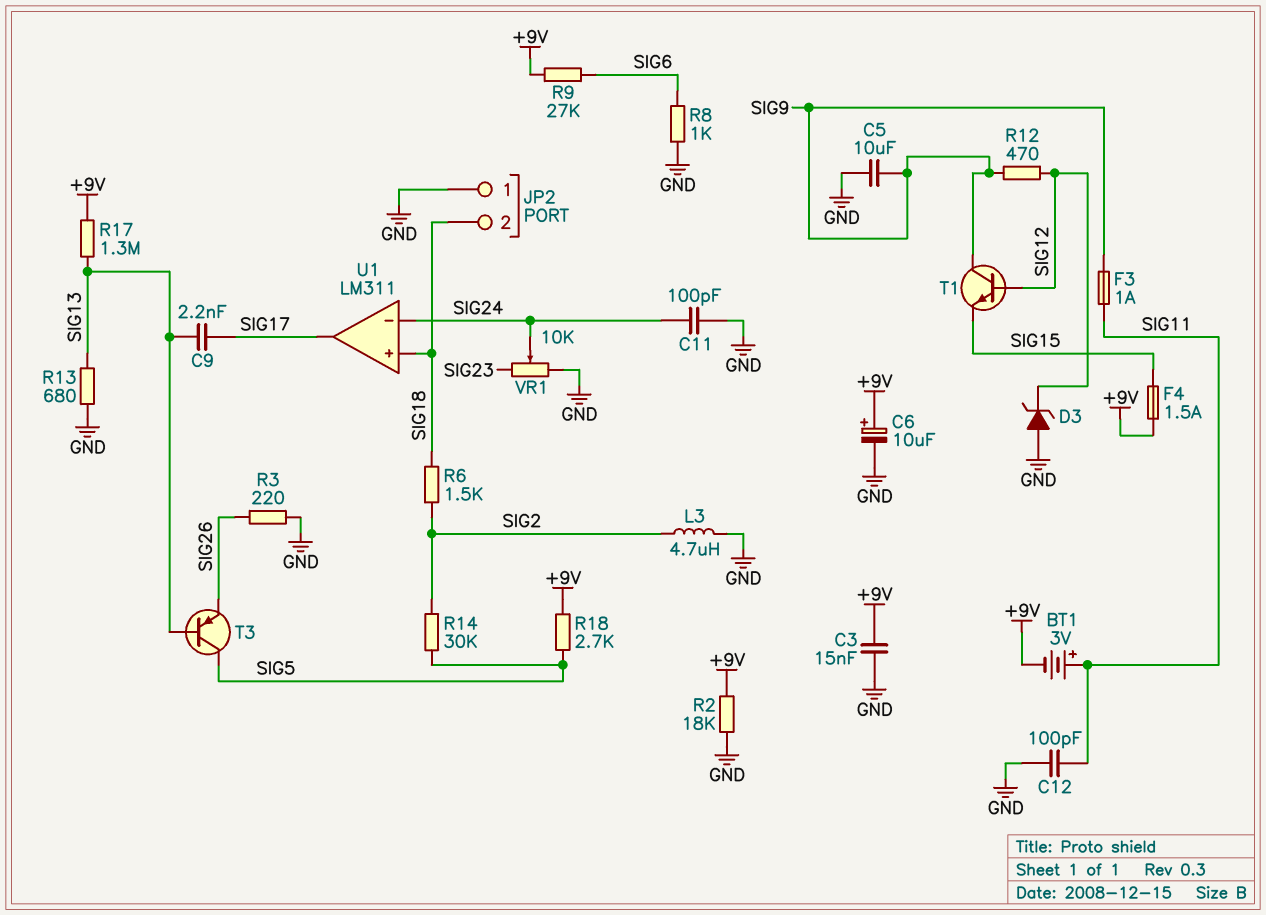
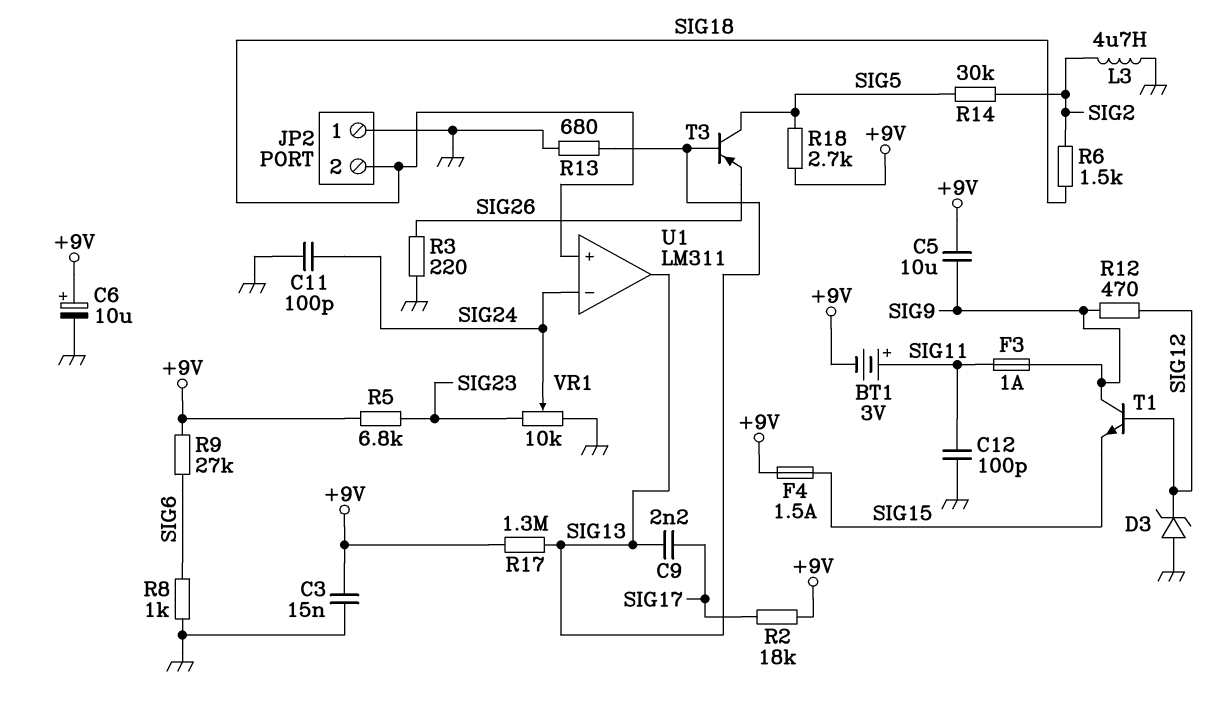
C5: 10uF (GND, SIG9) -> 10uF (+9V, SIG9)
R2: 18k (+9V, GND) -> 18k (+9V, SIG17)
R5: none -> 6.8k (+9V, SIG23)
U1 pin out: SIG17 -> SIG13

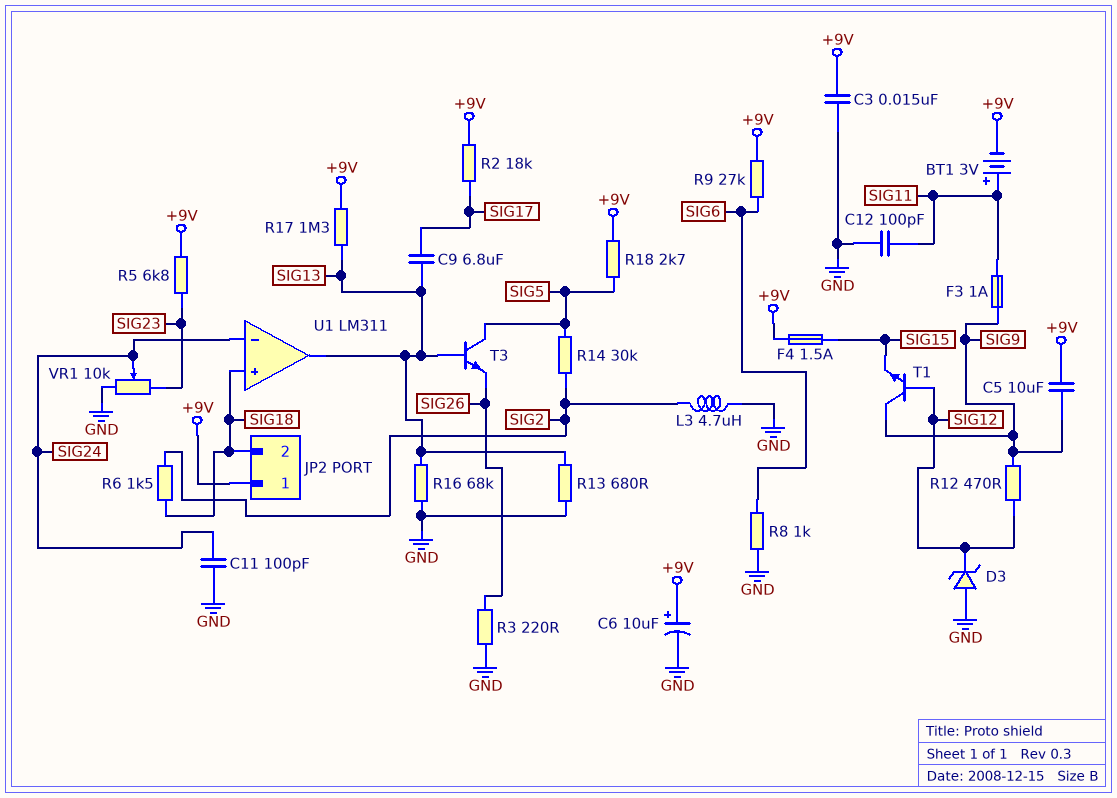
C9: 2.2nF (SIG13, SIG17) -> 6.8uF (SIG13, SIG17)
JP2 pin 1: GND -> +9V
R16: none -> 68k (GND, SIG13)
T3: PNP (B SIG13, C SIG5, E SIG26) -> NPN (B SIG13, C SIG5, E SIG26)

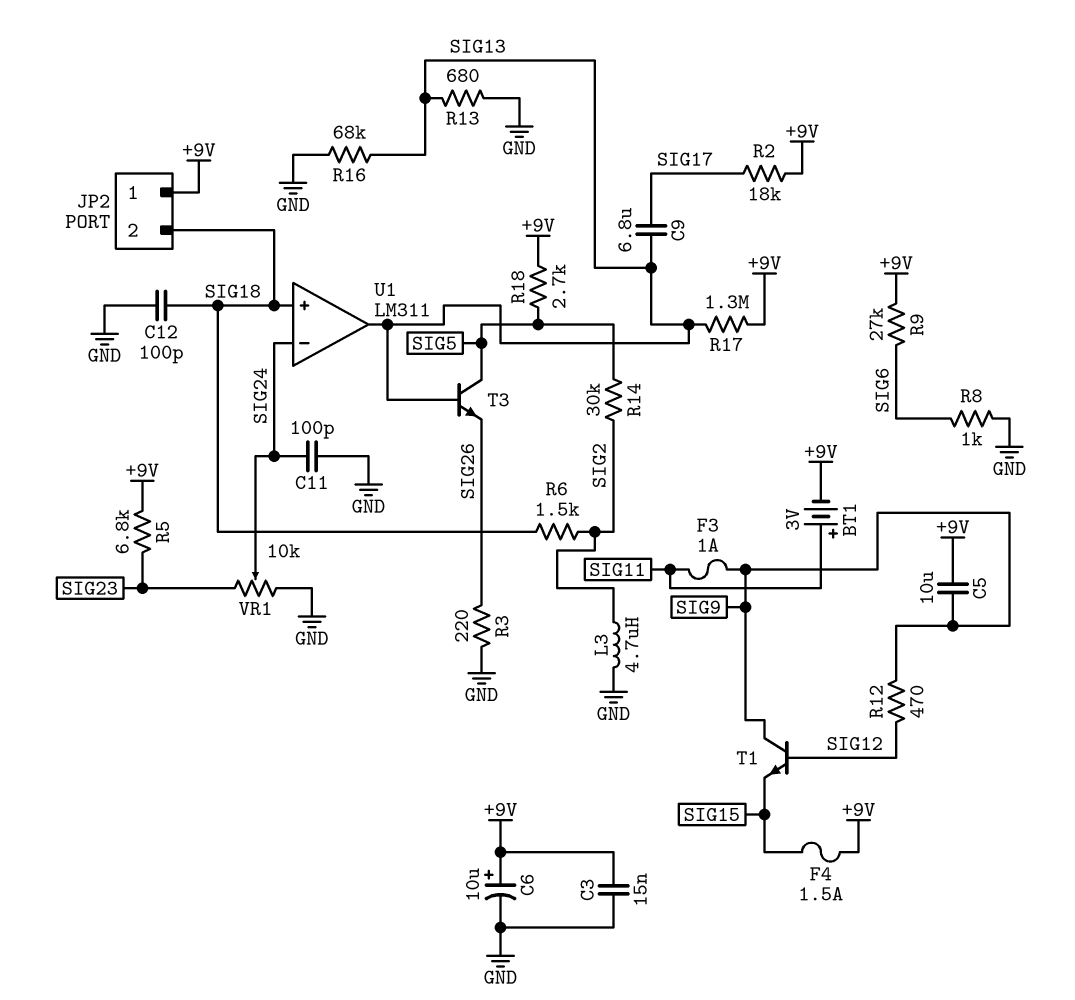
C12: 100pF (GND, SIG11) -> 100pF (GND, SIG18)
D3: zener (A GND, K SIG12) -> none

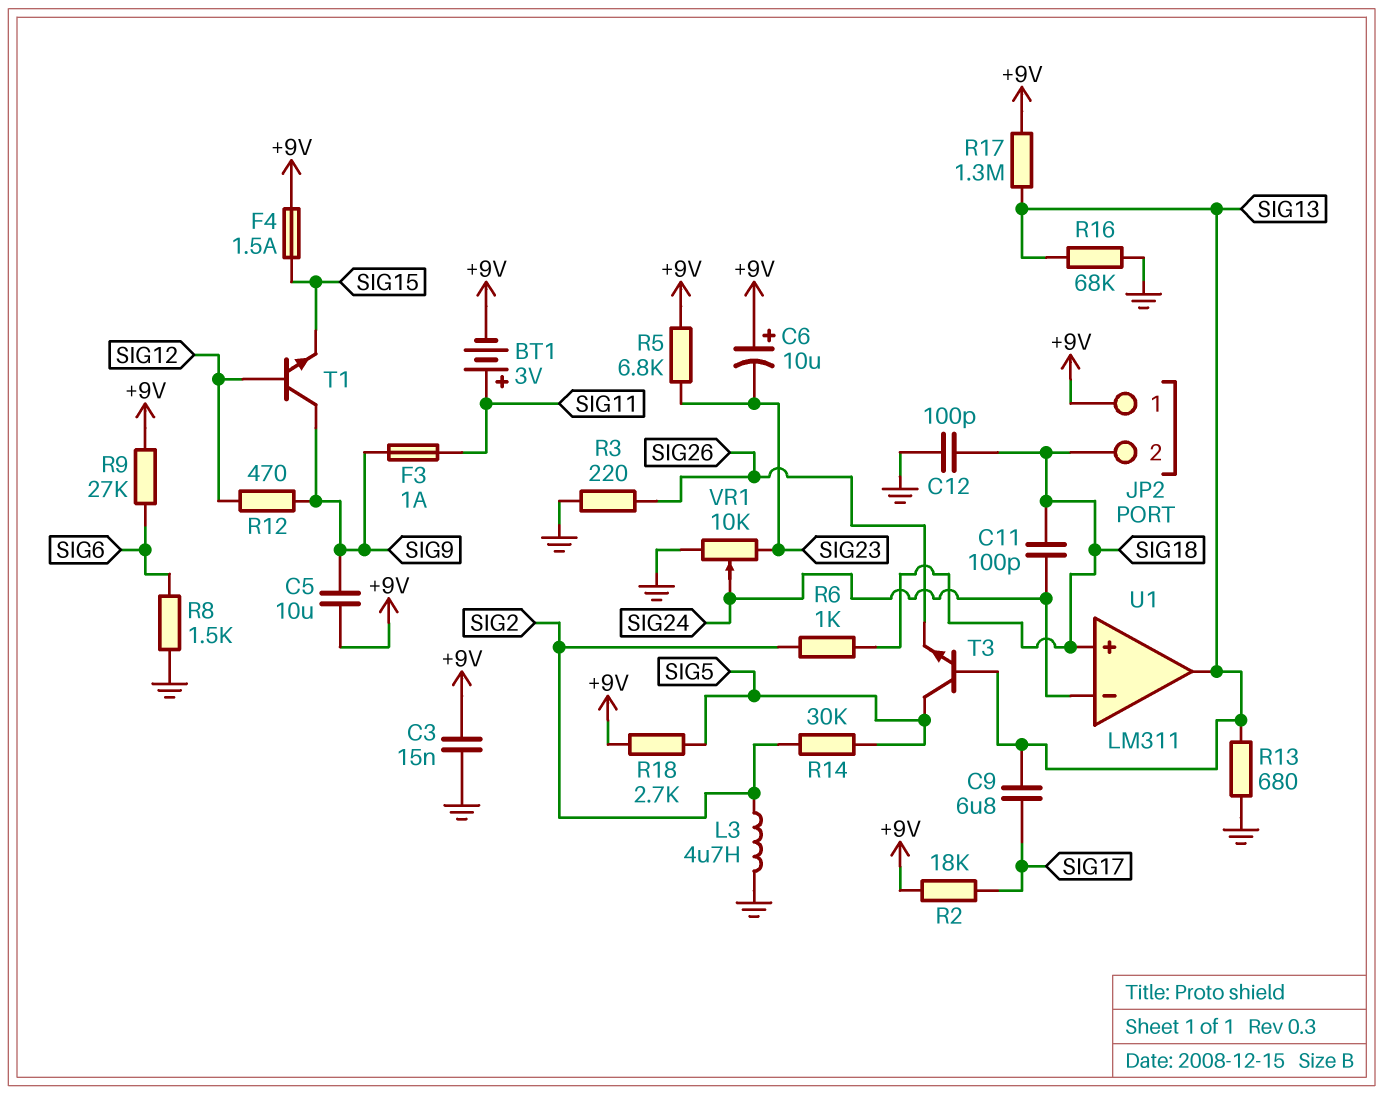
C6: 10uF (plus +9V, minus GND) -> 10uF (plus +9V, minus SIG23)
C11: 100pF (GND, SIG24) -> 100pF (SIG18, SIG24)
R6: 1.5k (SIG2, SIG18) -> 1k (SIG2, SIG18)
R8: 1k (GND, SIG6) -> 1.5k (GND, SIG6)

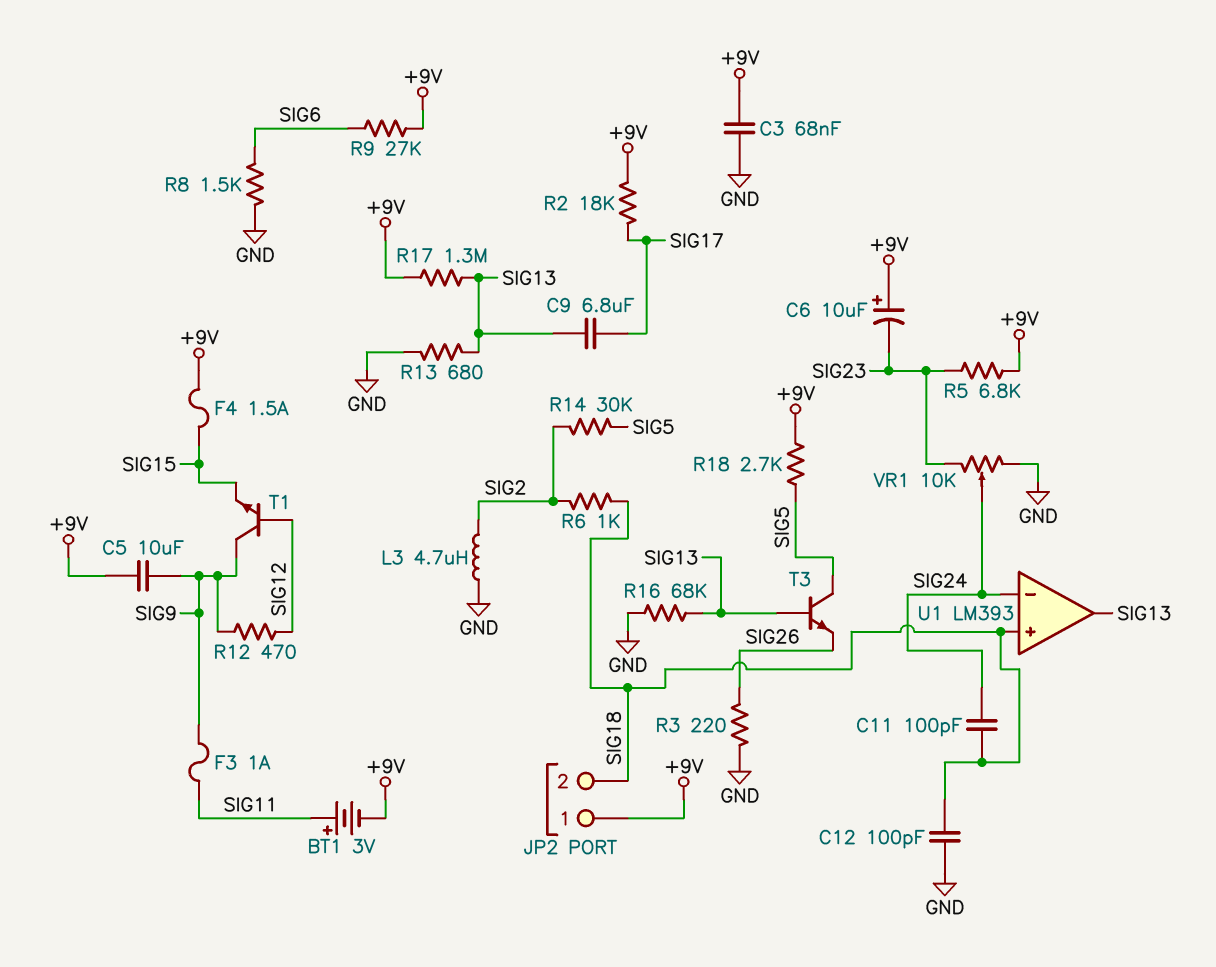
C3: 15nF (+9V, GND) -> 68nF (+9V, GND)
U1: LM311 -> LM393

